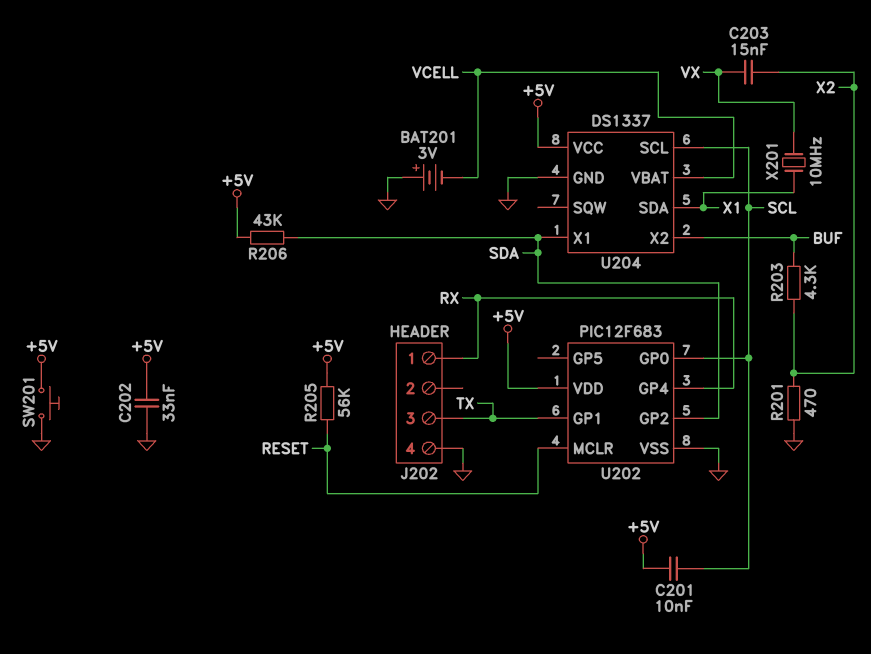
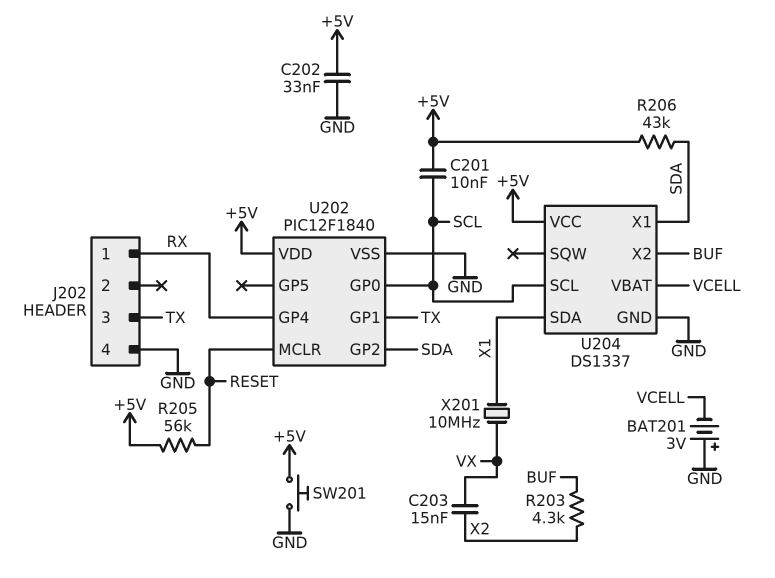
R201: 470 (GND, X2) -> none
U202: PIC12F683 -> PIC12F1840

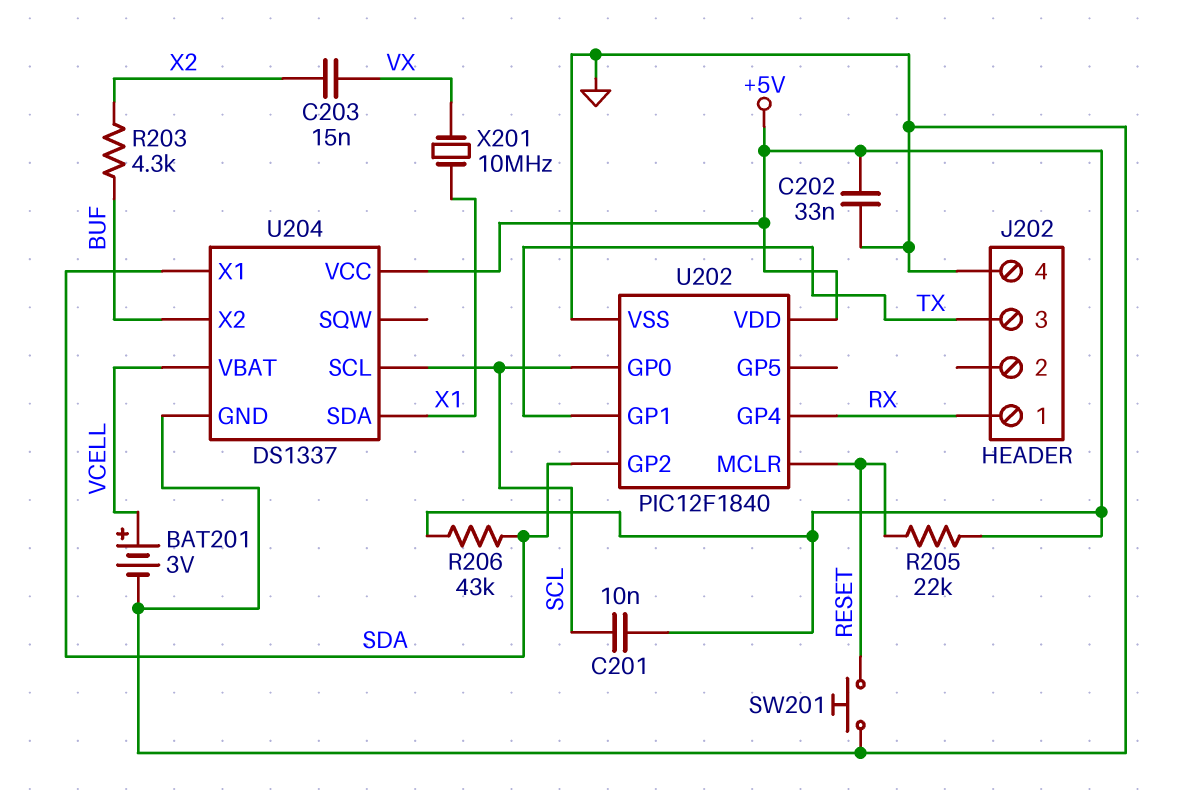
BAT201: 3V (plus GND, minus VCELL) -> 3V (plus VCELL, minus GND)
R205: 56k (+5V, RESET) -> 22k (+5V, RESET)
SW201: button (+5V, GND) -> button (GND, RESET)

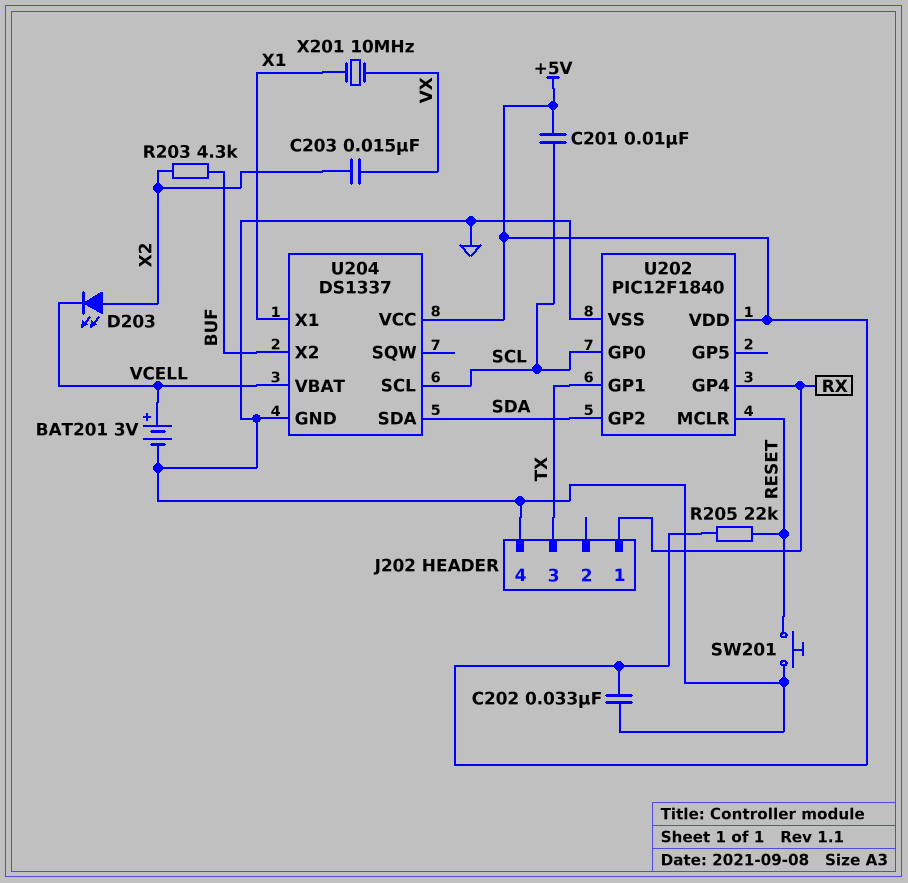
D203: none -> LED (A X2, K VCELL)
R206: 43k (+5V, SDA) -> none
U204 pin SDA: X1 -> SDA
U204 pin X1: SDA -> X1

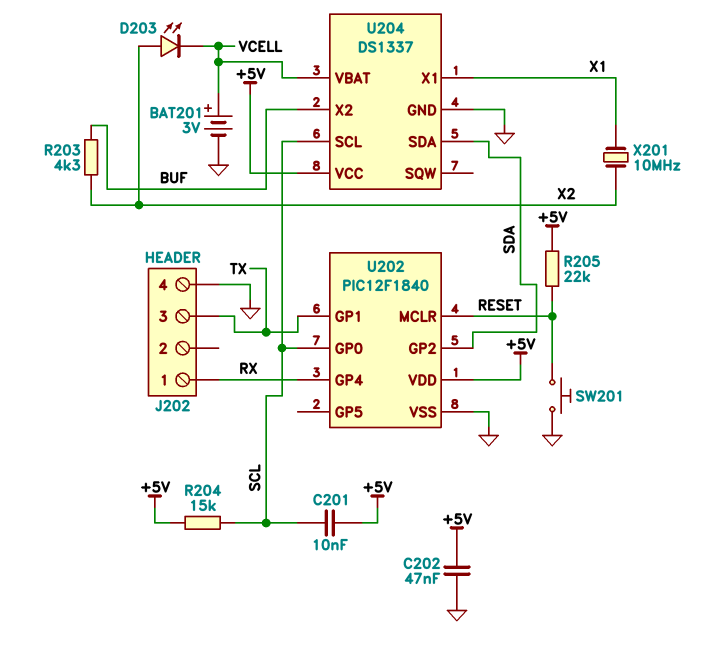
C202: 33nF (+5V, GND) -> 47nF (+5V, GND)
C203: 15nF (VX, X2) -> none
R204: none -> 15k (+5V, SCL)
X201: 10MHz (VX, X1) -> 10MHz (X1, X2)

